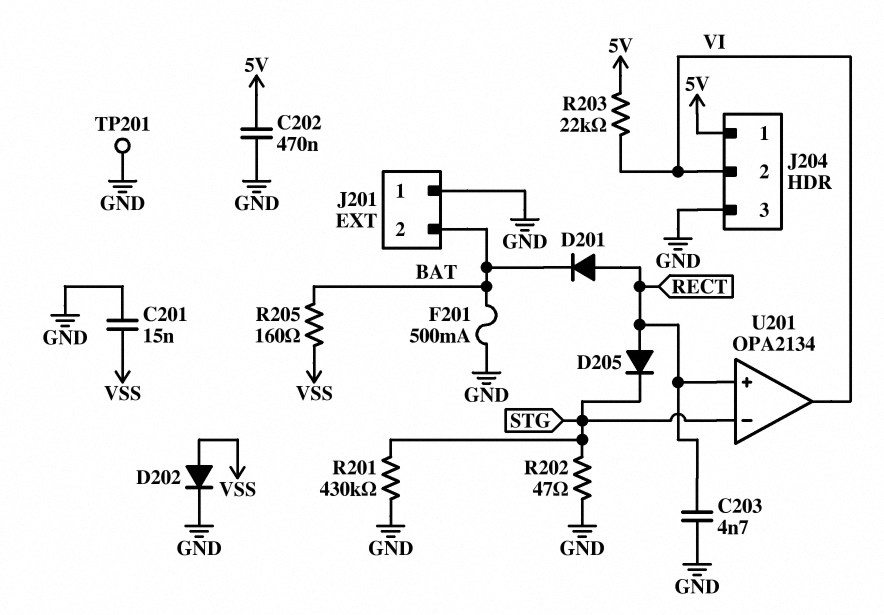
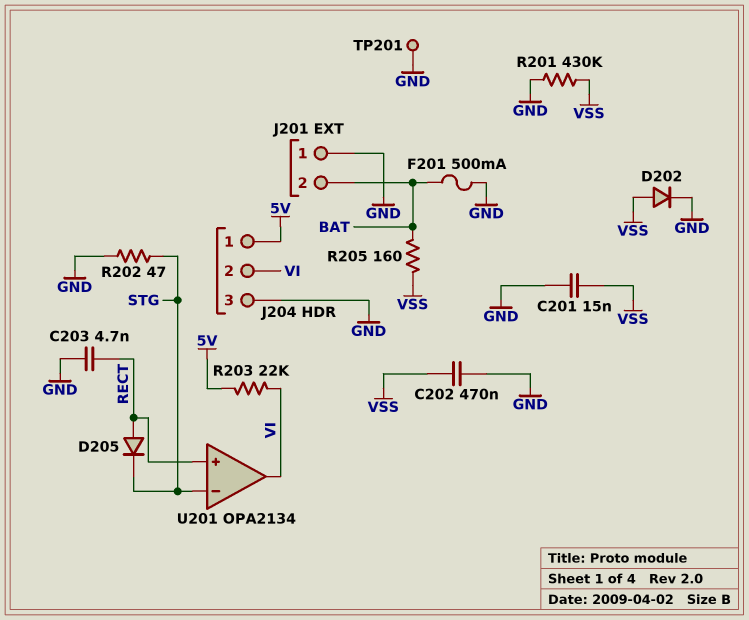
C202: 470nF (5V, GND) -> 470nF (GND, VSS)
D201: diode (A RECT, K BAT) -> none
R201: 430k (GND, STG) -> 430k (GND, VSS)

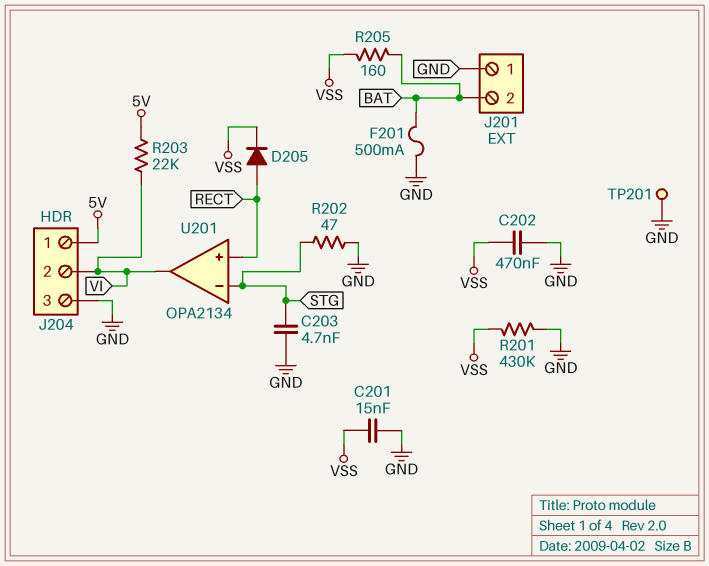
C203: 4.7nF (GND, RECT) -> 4.7nF (GND, STG)
D202: diode (A VSS, K GND) -> none
D205: diode (A RECT, K STG) -> diode (A RECT, K VSS)

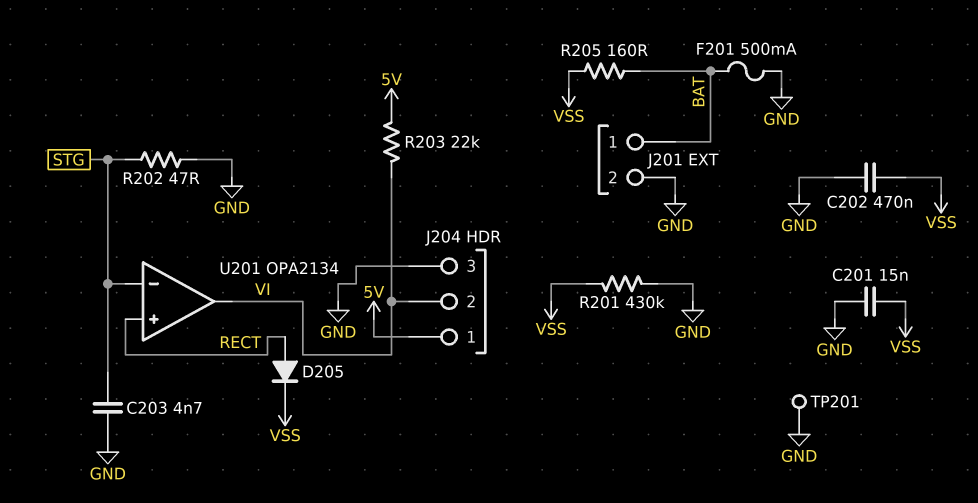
J201 pin 1: GND -> BAT
J201 pin 2: BAT -> GND

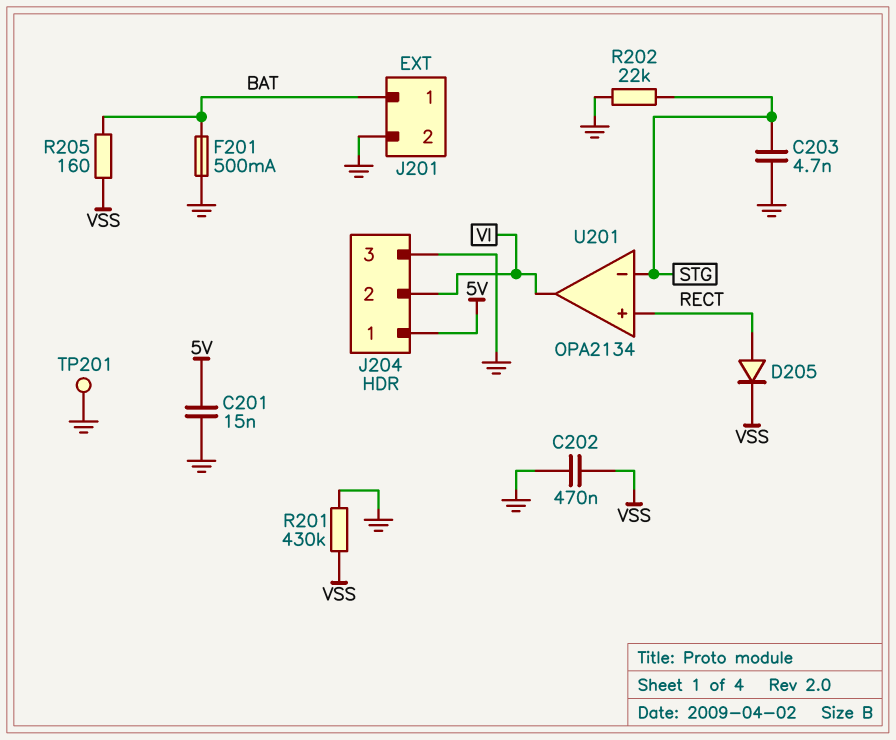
C201: 15nF (GND, VSS) -> 15nF (5V, GND)
R202: 47 (GND, STG) -> 22k (GND, STG)
R203: 22k (5V, VI) -> none

